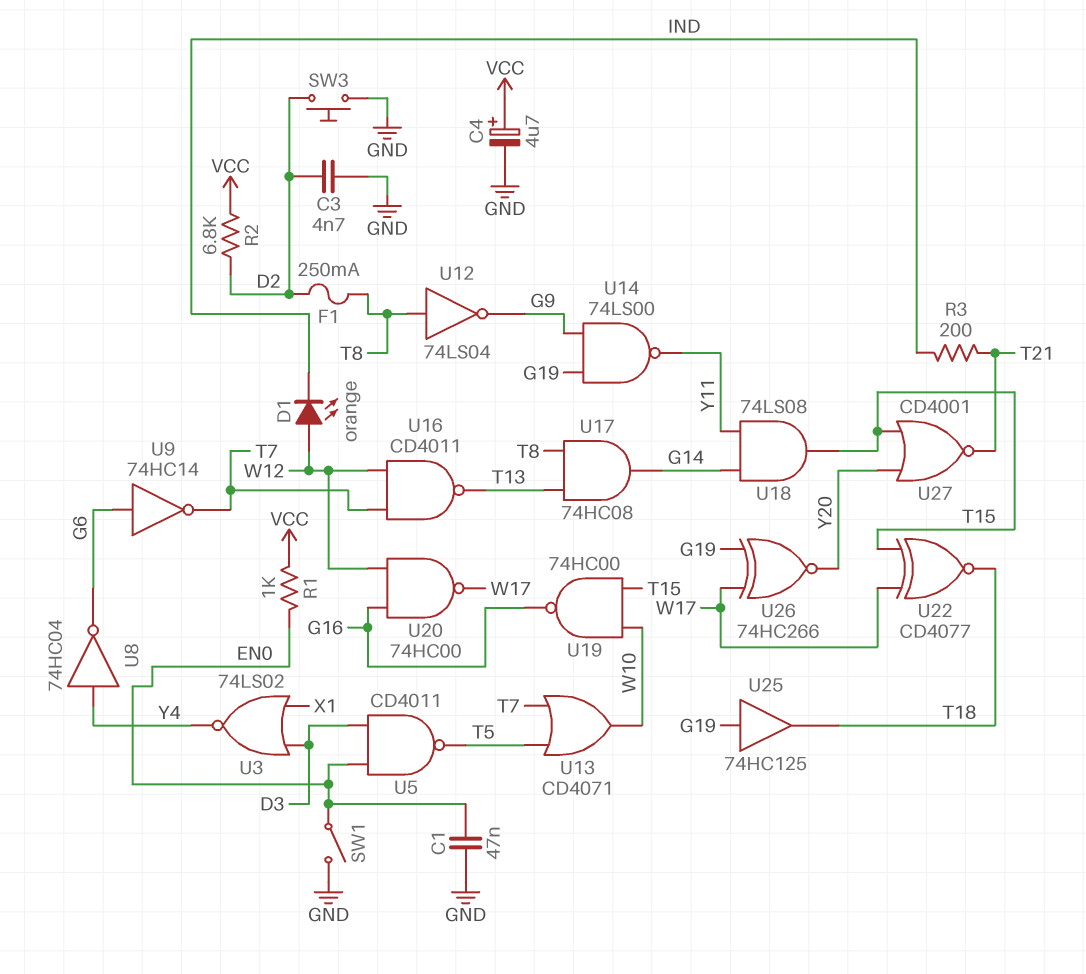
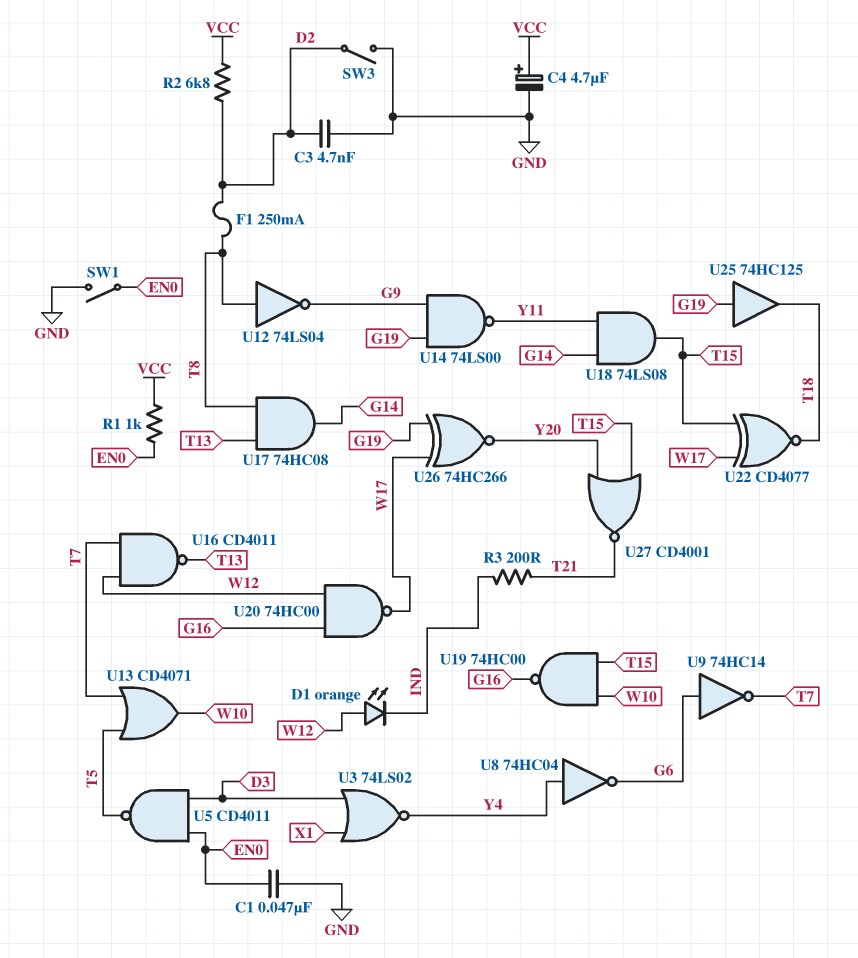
SW3: button (D2, GND) -> switch (D2, GND)

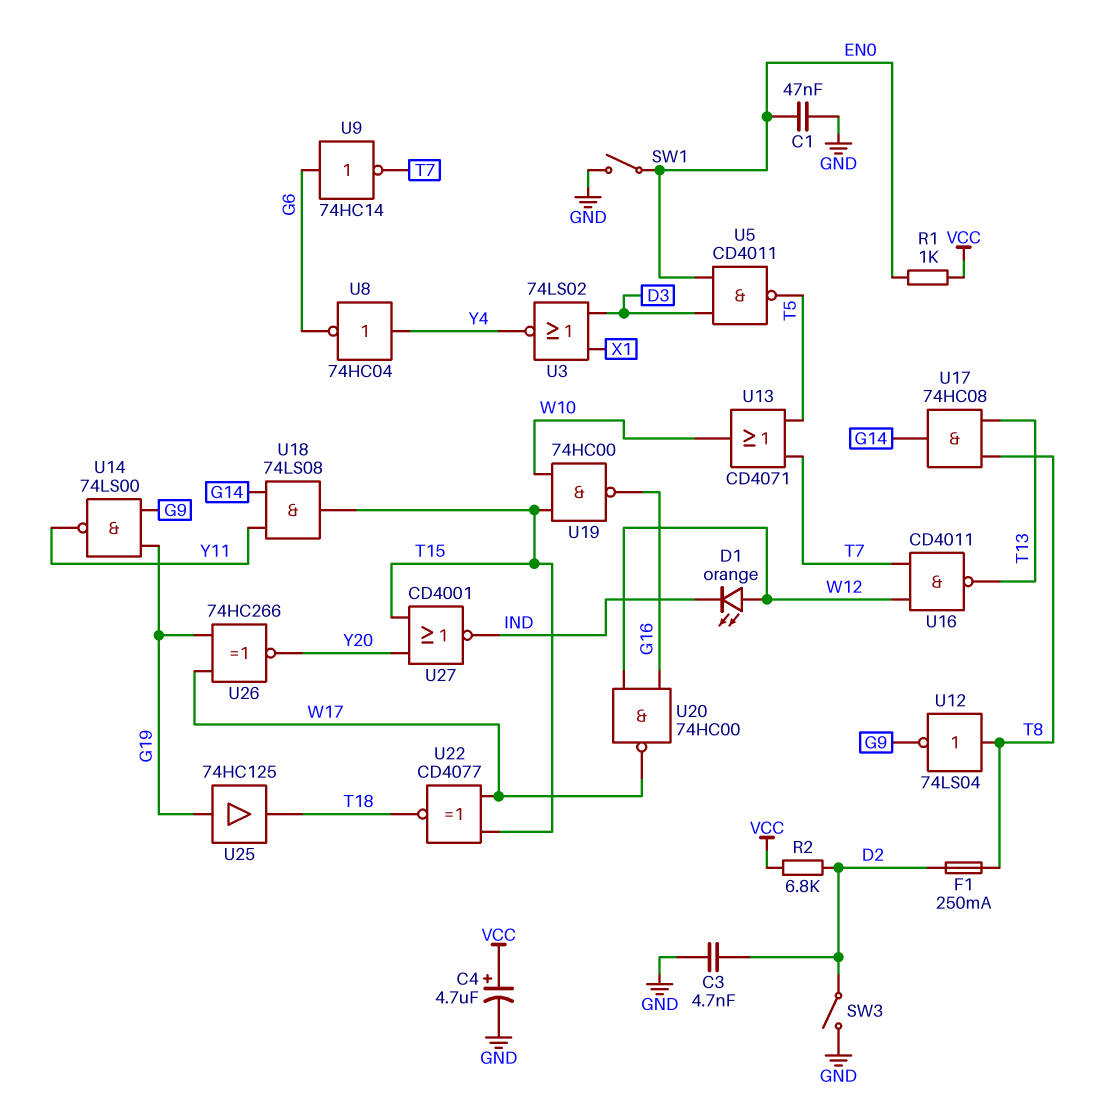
R3: 200 (IND, T21) -> none
U27: NOR CD4001 (in T15, in Y20, out T21) -> NOR CD4001 (in T15, in Y20, out IND)

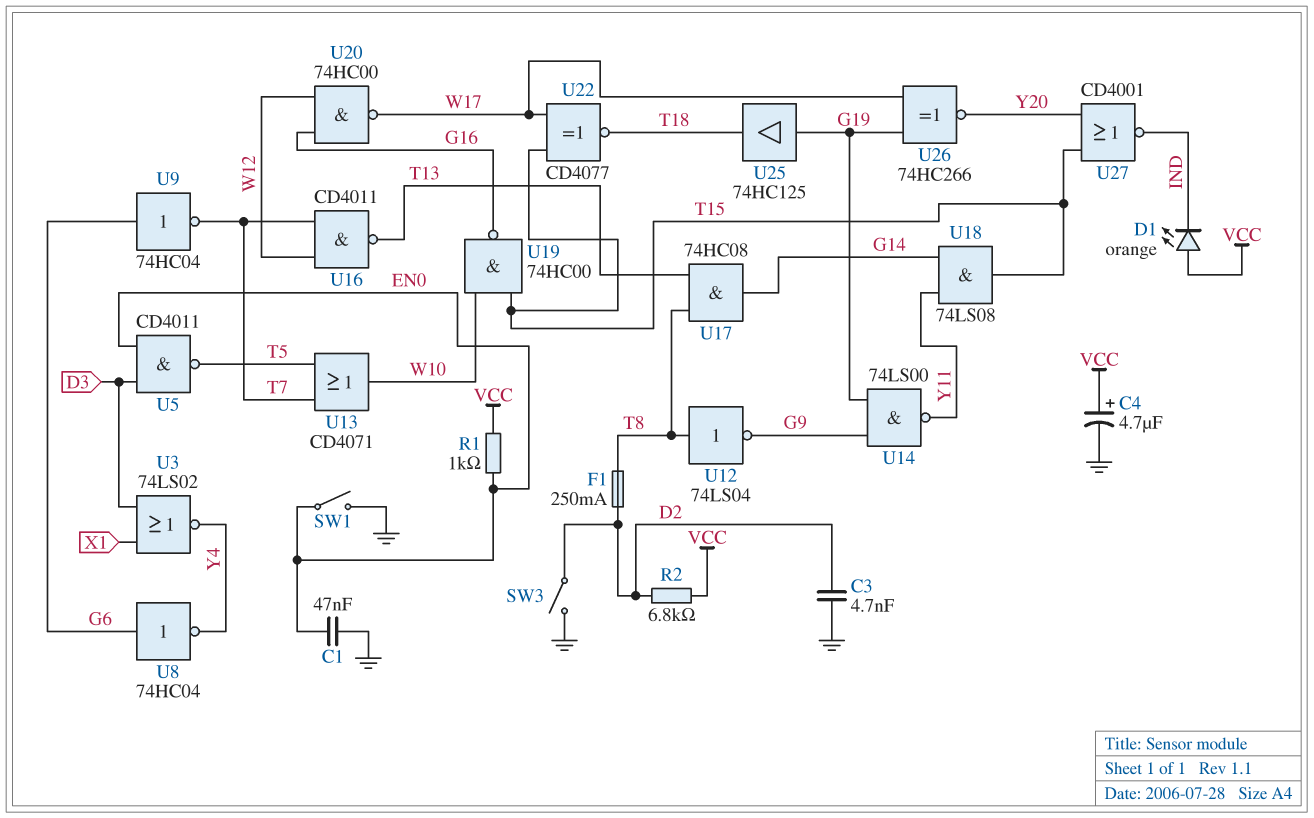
D1: LED orange (A W12, K IND) -> LED orange (A VCC, K IND)
U8: NOT 74HC04 (in Y4, out G6) -> NOT 74HC04 (in G6, out Y4)
U9: NOT 74HC14 (in G6, out T7) -> NOT 74HC04 (in G6, out T7)

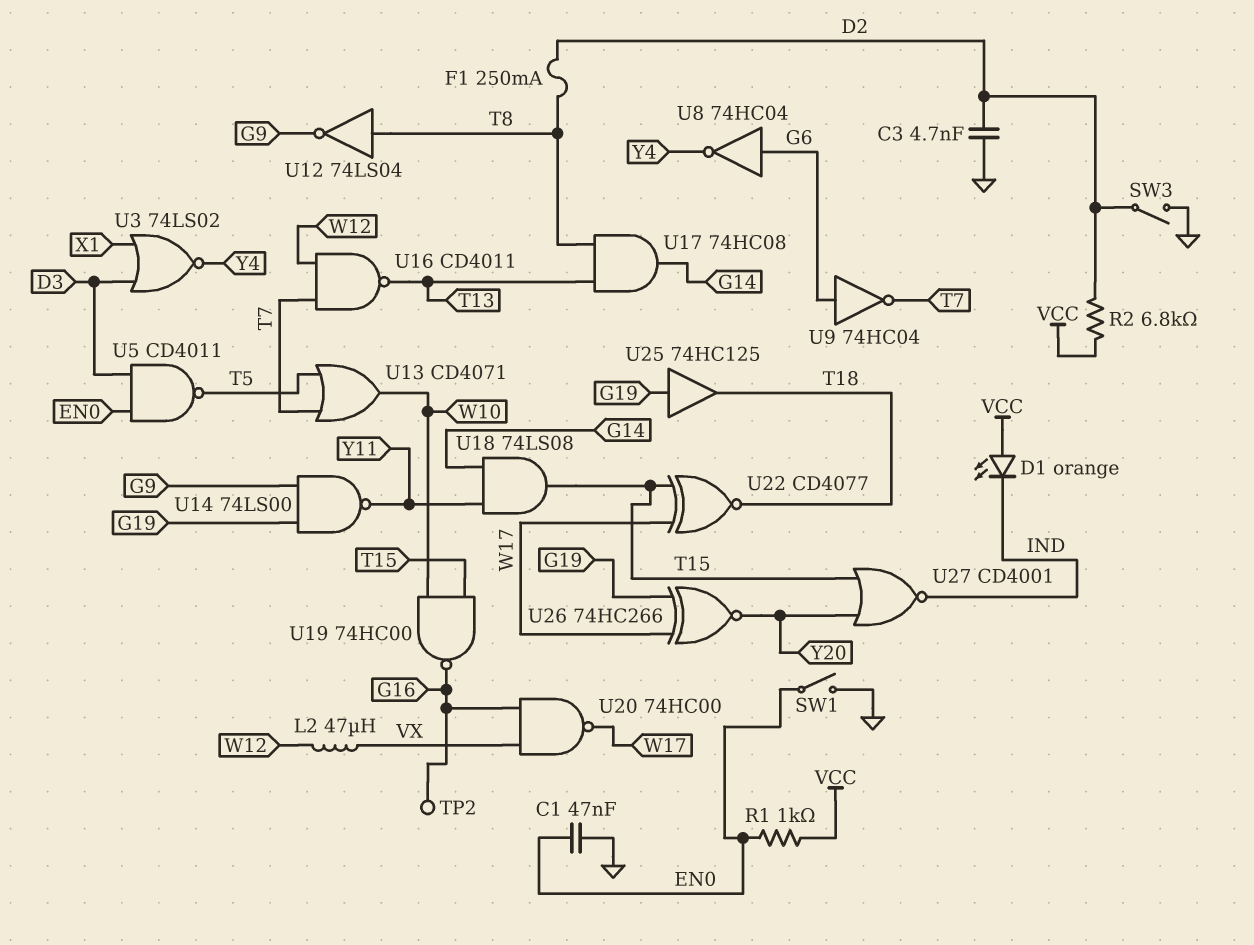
C4: 4.7uF (plus VCC, minus GND) -> none
L2: none -> 47uH (VX, W12)
TP2: none -> test point (G16)
U20: NAND 74HC00 (in G16, in W12, out W17) -> NAND 74HC00 (in G16, in VX, out W17)

